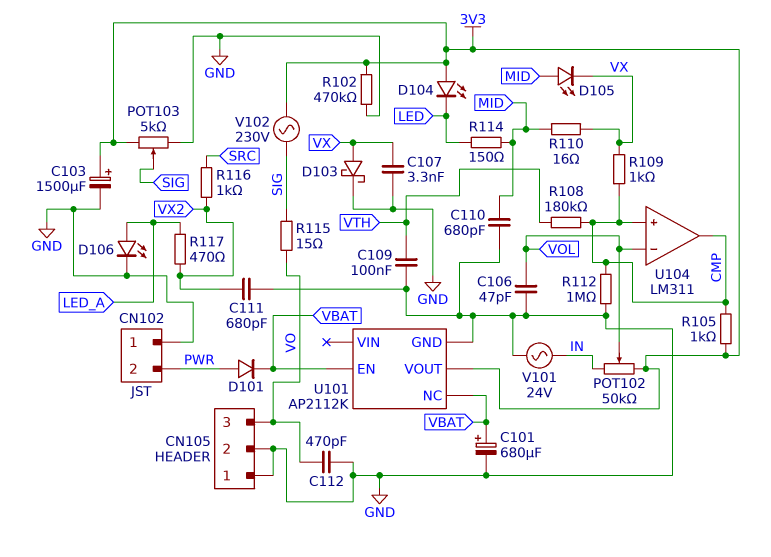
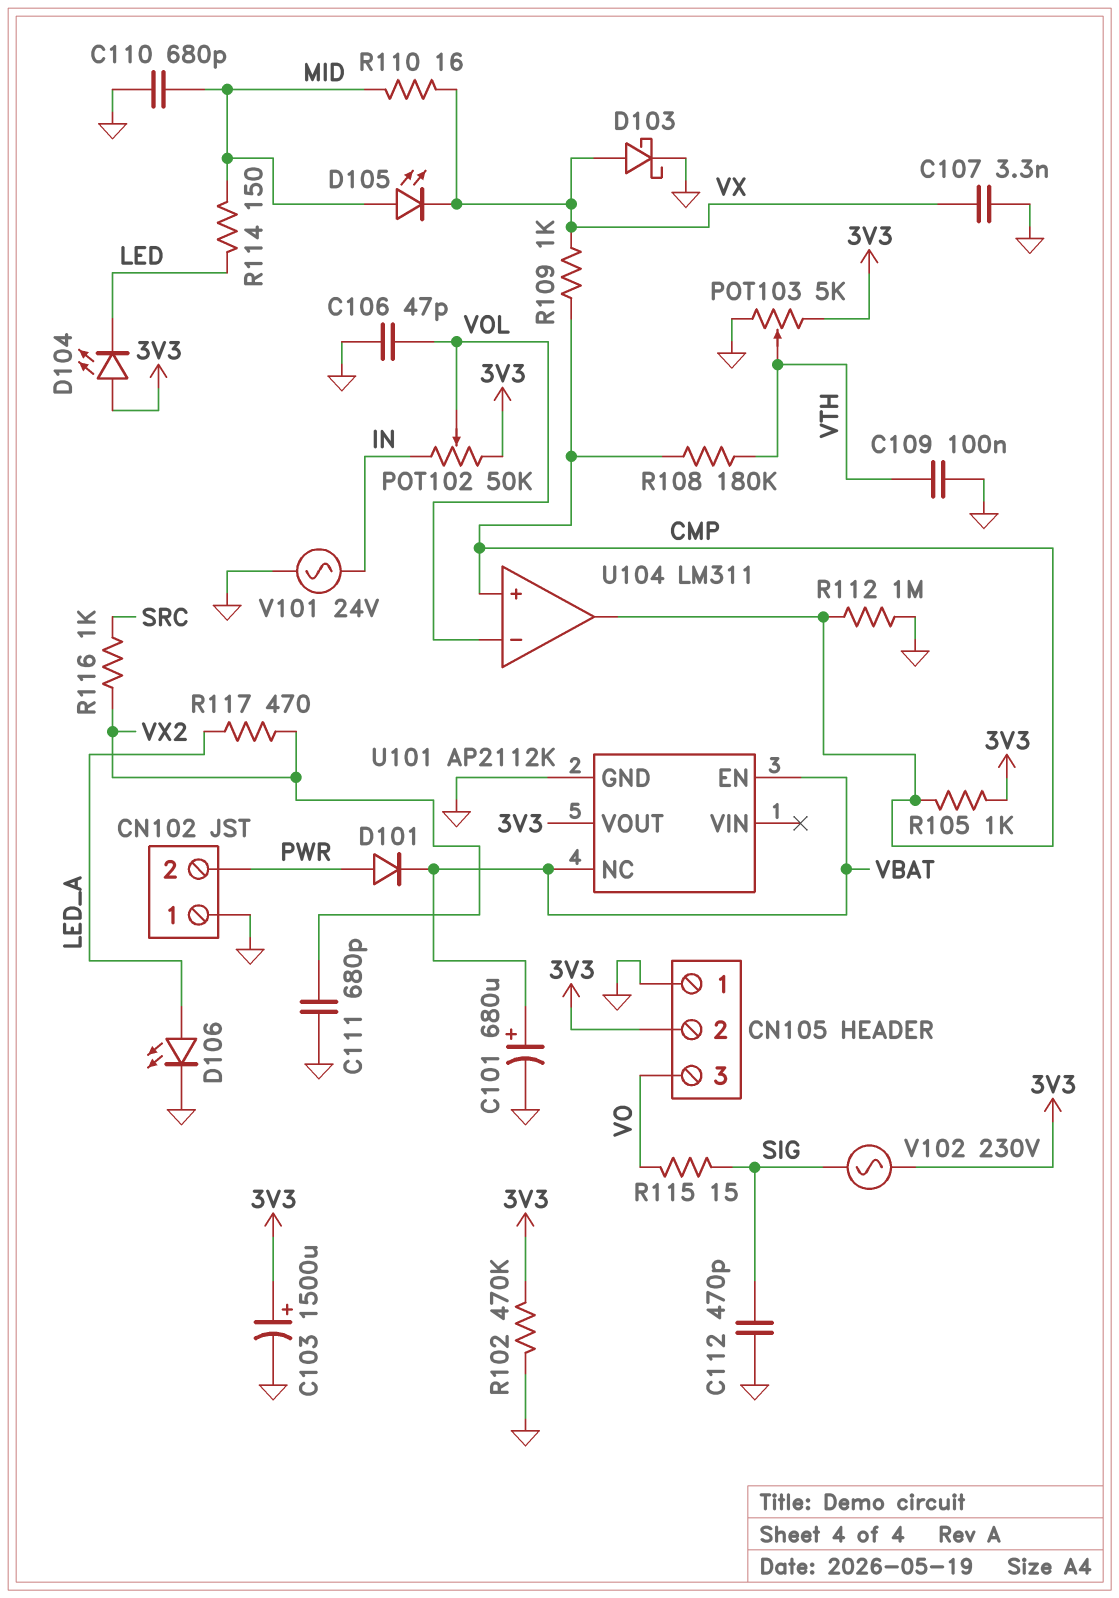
C112: 470pF (GND, VO) -> 470pF (GND, SIG)
CN105 pin 2: GND -> 3V3
POT103: 5k (3V3, GND, wiper SIG) -> 5k (3V3, GND, wiper VTH)

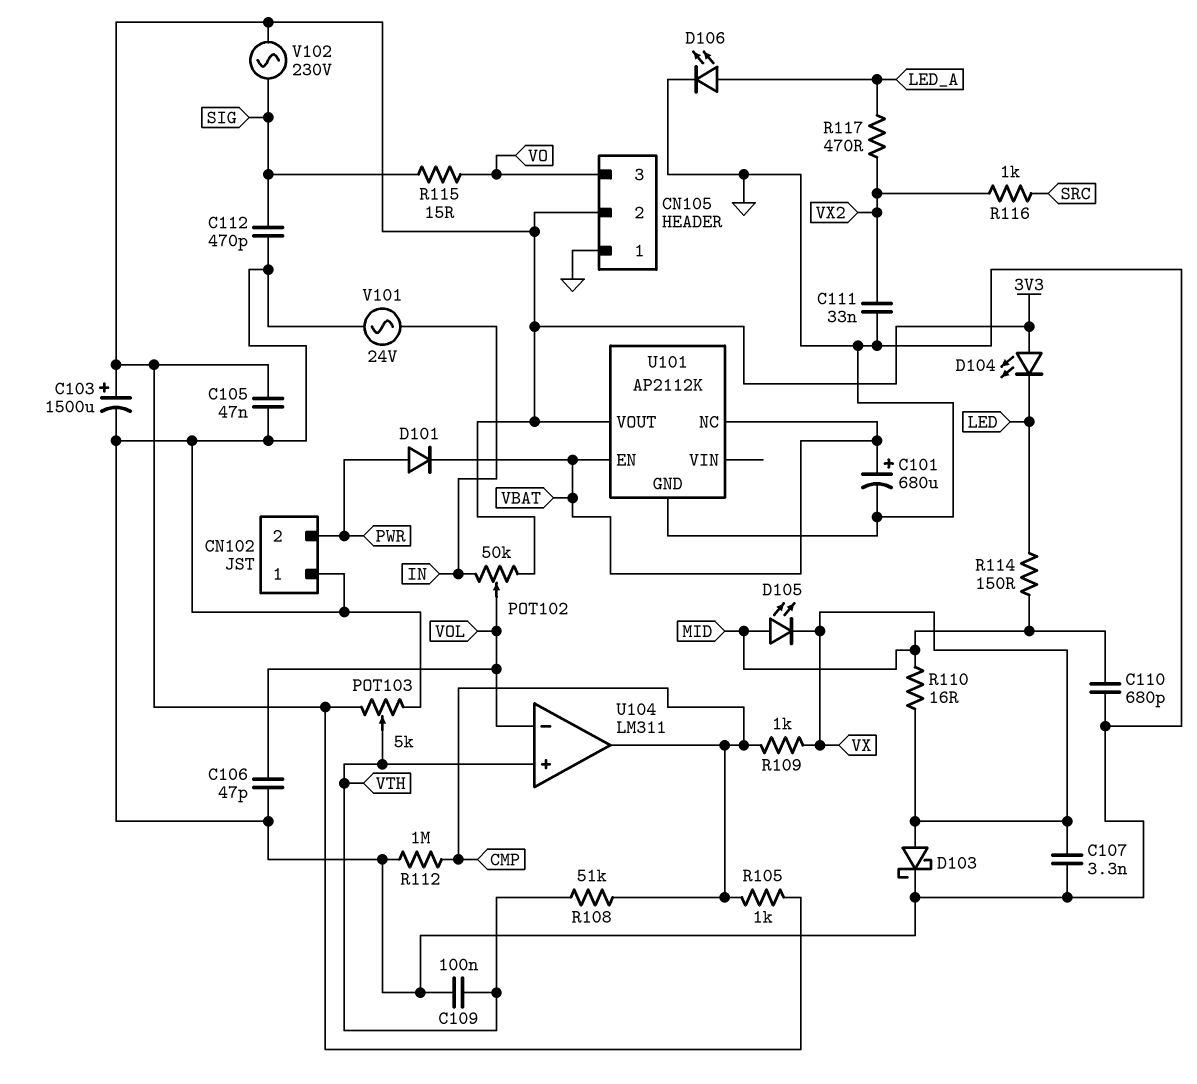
C105: none -> 47nF (3V3, GND)
C111: 680pF (GND, VX2) -> 33nF (GND, VX2)
R102: 470k (3V3, GND) -> none
R108: 180k (CMP, VTH) -> 51k (CMP, VTH)
U104 pin in+: CMP -> VTH

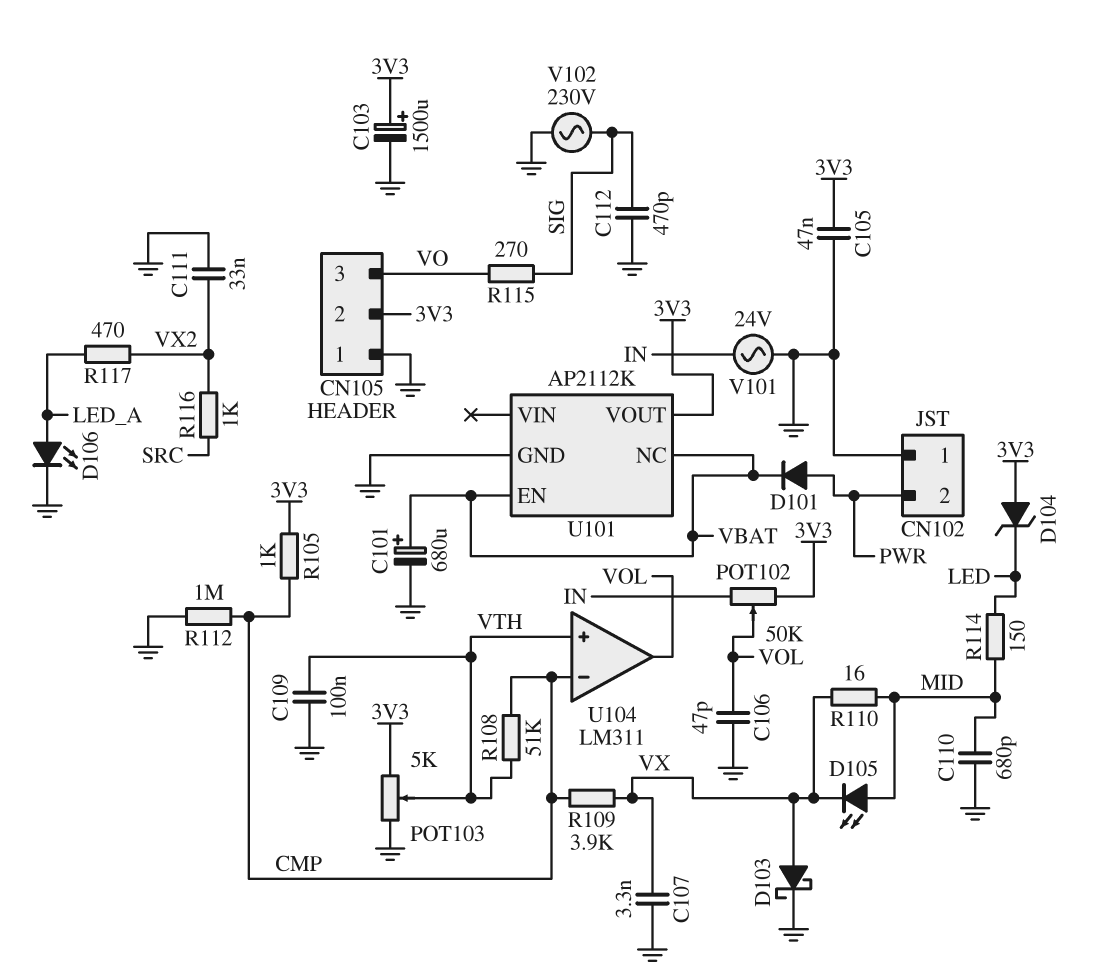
D104: LED (A 3V3, K LED) -> zener (A 3V3, K LED)
R109: 1k (CMP, VX) -> 3.9k (CMP, VX)
R115: 15 (SIG, VO) -> 270 (SIG, VO)
U104 pin in-: VOL -> CMP
U104 pin out: CMP -> VOL
V102: AC 230V (3V3, SIG) -> AC 230V (GND, SIG)

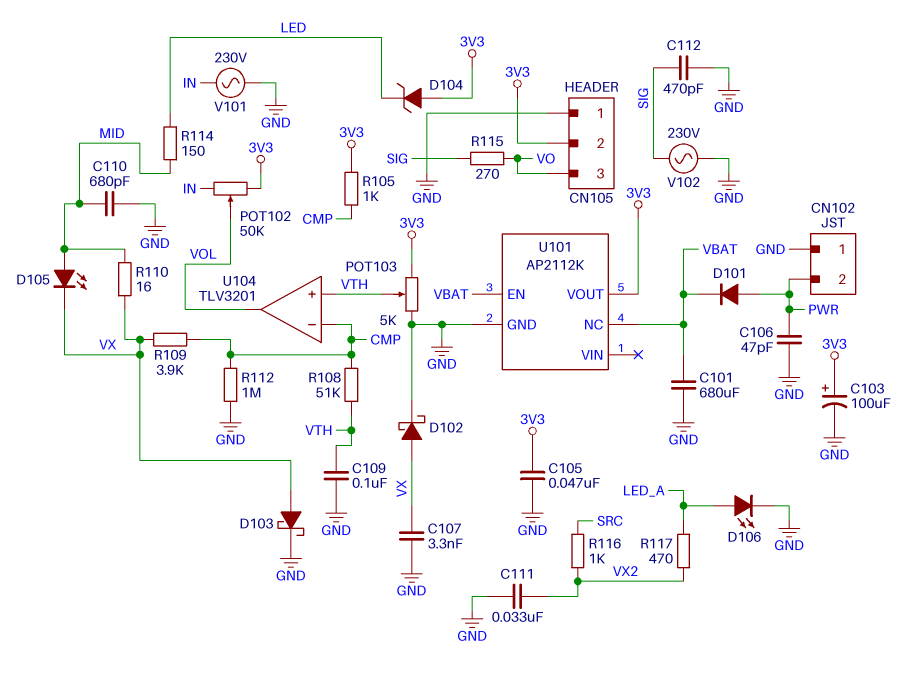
C101: 680uF (plus VBAT, minus GND) -> 680uF (GND, VBAT)
C103: 1500uF (plus 3V3, minus GND) -> 100uF (plus 3V3, minus GND)
C106: 47pF (GND, VOL) -> 47pF (GND, PWR)
D102: none -> schottky (A VX, K GND)
U104: LM311 -> TLV3201
V101: AC 24V (GND, IN) -> AC 230V (GND, IN)

